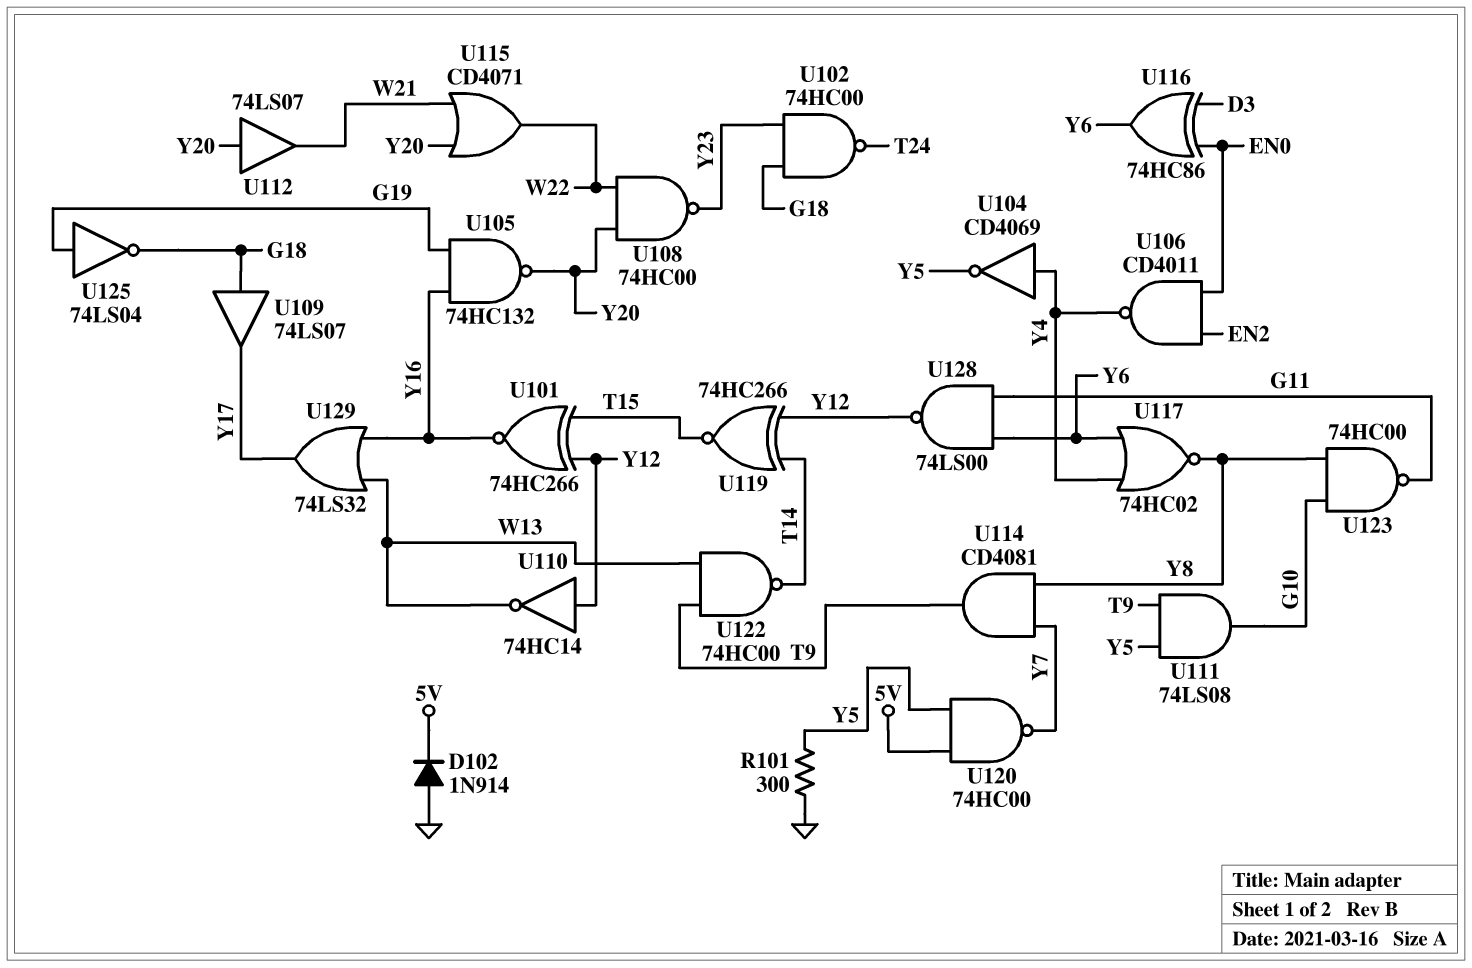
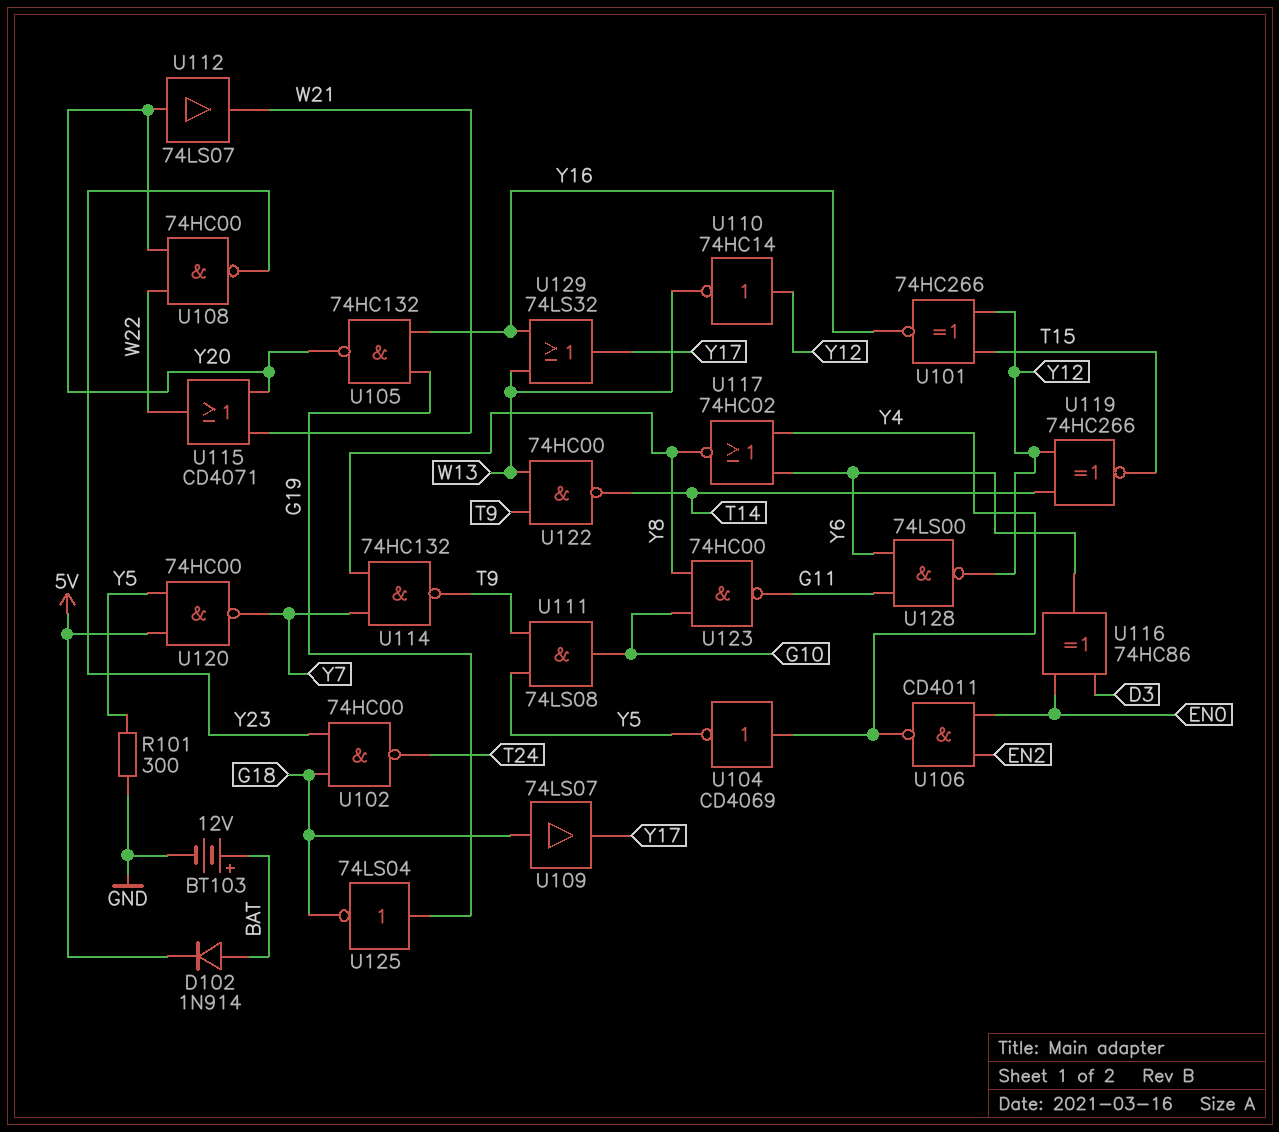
BT103: none -> 12V (plus BAT, minus GND)
D102: diode 1N914 (A GND, K 5V) -> diode 1N914 (A BAT, K 5V)
U114: AND CD4081 (in Y7, in Y8, out T9) -> NAND 74HC132 (in Y7, in Y8, out T9)

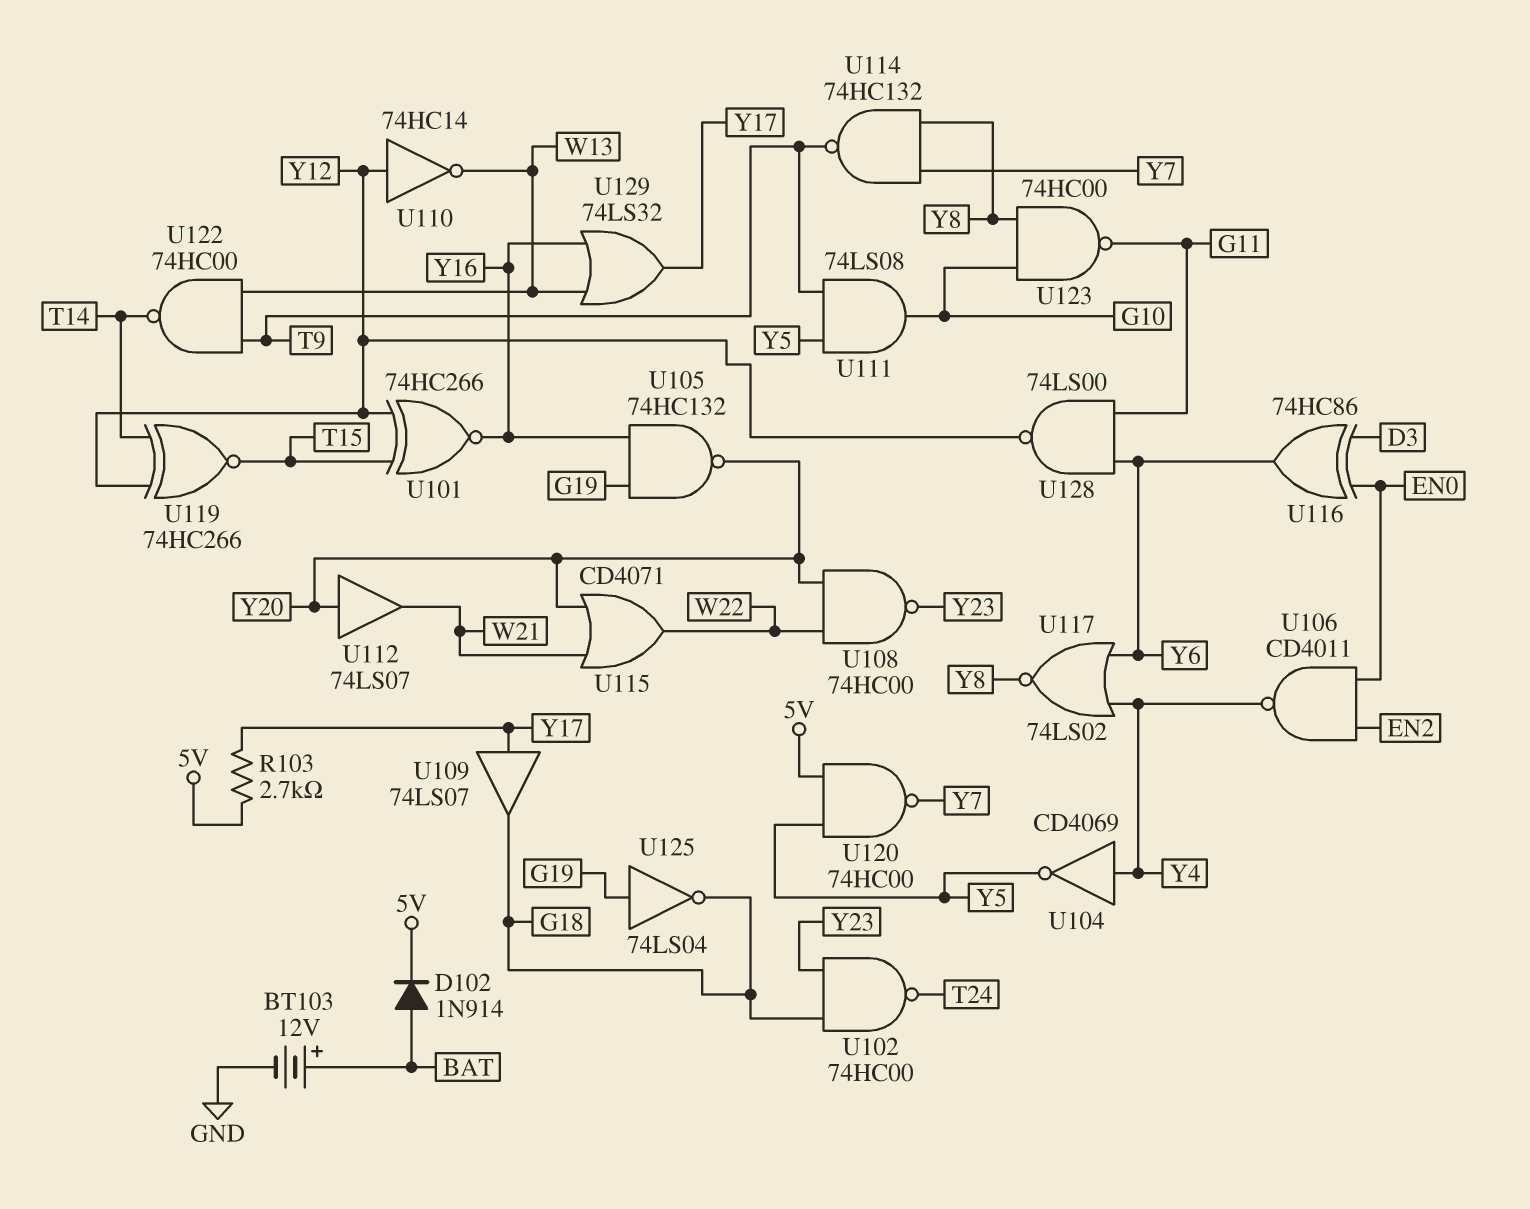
R101: 300 (GND, Y5) -> none
R103: none -> 2.7k (5V, Y17)
U109: buffer 74LS07 (in G18, out Y17) -> buffer 74LS07 (in Y17, out G18)
U117: NOR 74HC02 (in Y4, in Y6, out Y8) -> NOR 74LS02 (in Y4, in Y6, out Y8)

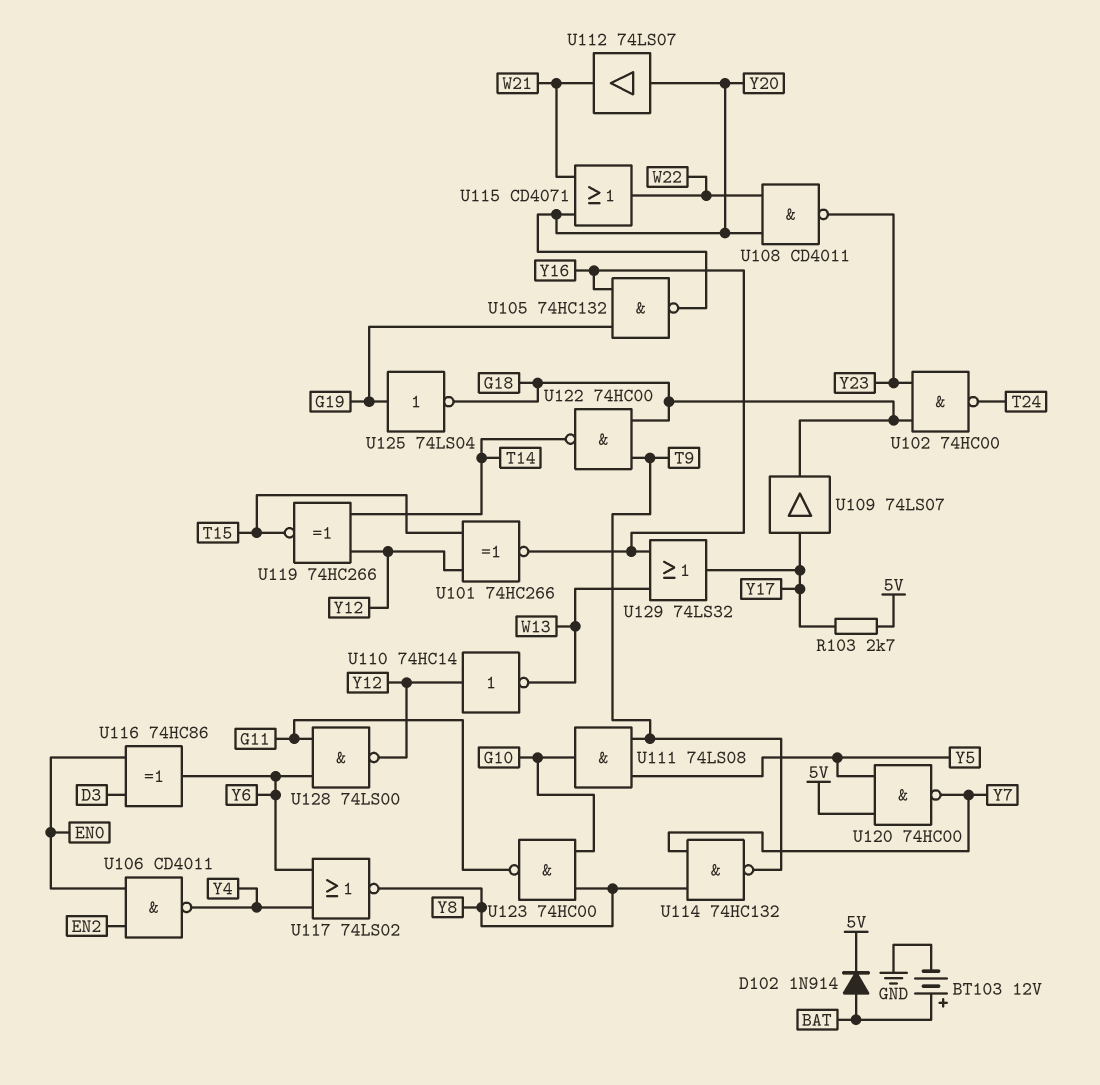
U104: NOT CD4069 (in Y4, out Y5) -> none
U108: NAND 74HC00 (in W22, in Y20, out Y23) -> NAND CD4011 (in W22, in Y20, out Y23)
U122: NAND 74HC00 (in T9, in W13, out T14) -> NAND 74HC00 (in G18, in T9, out T14)

